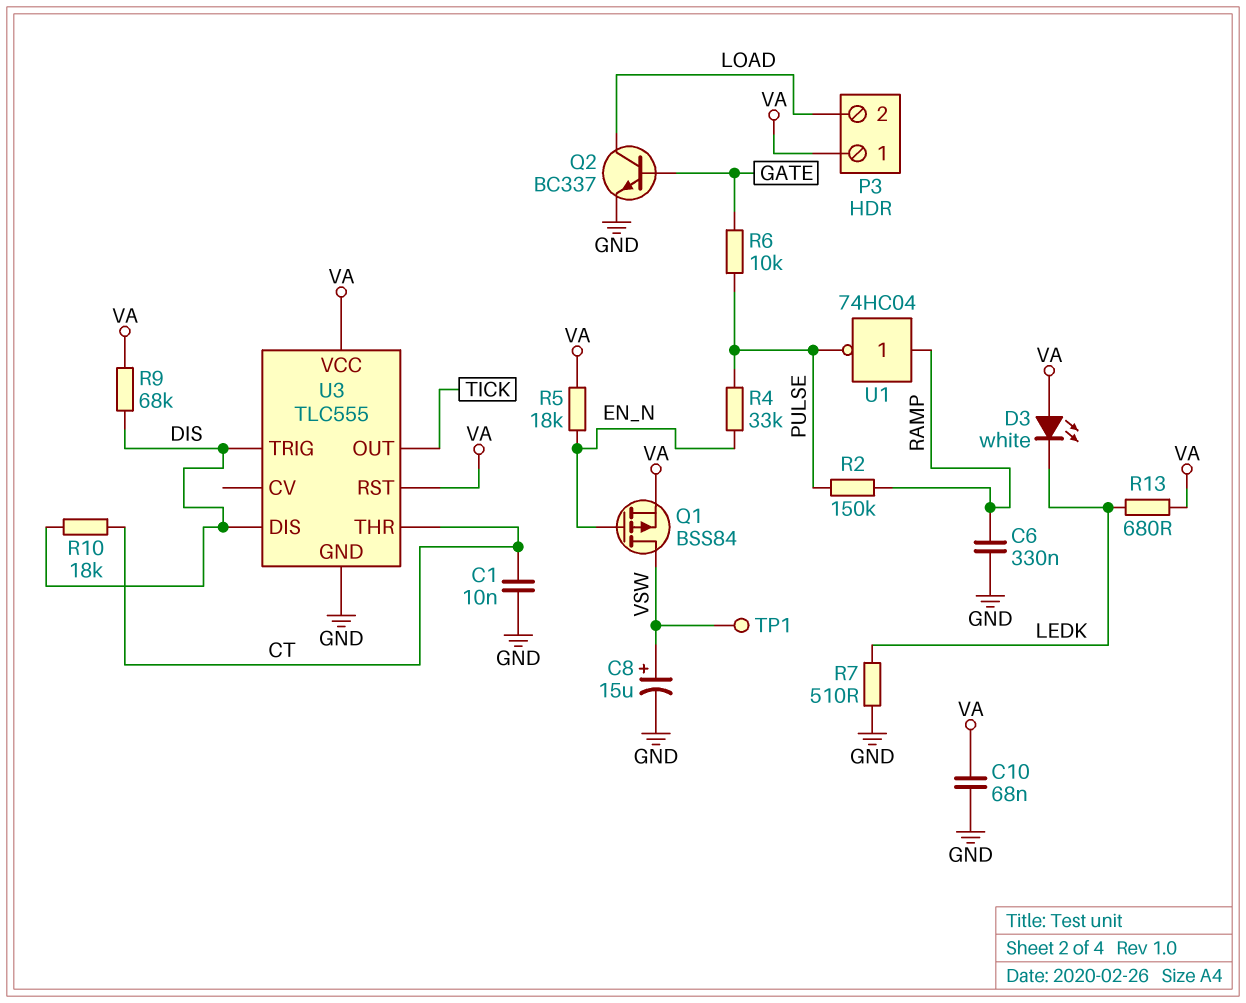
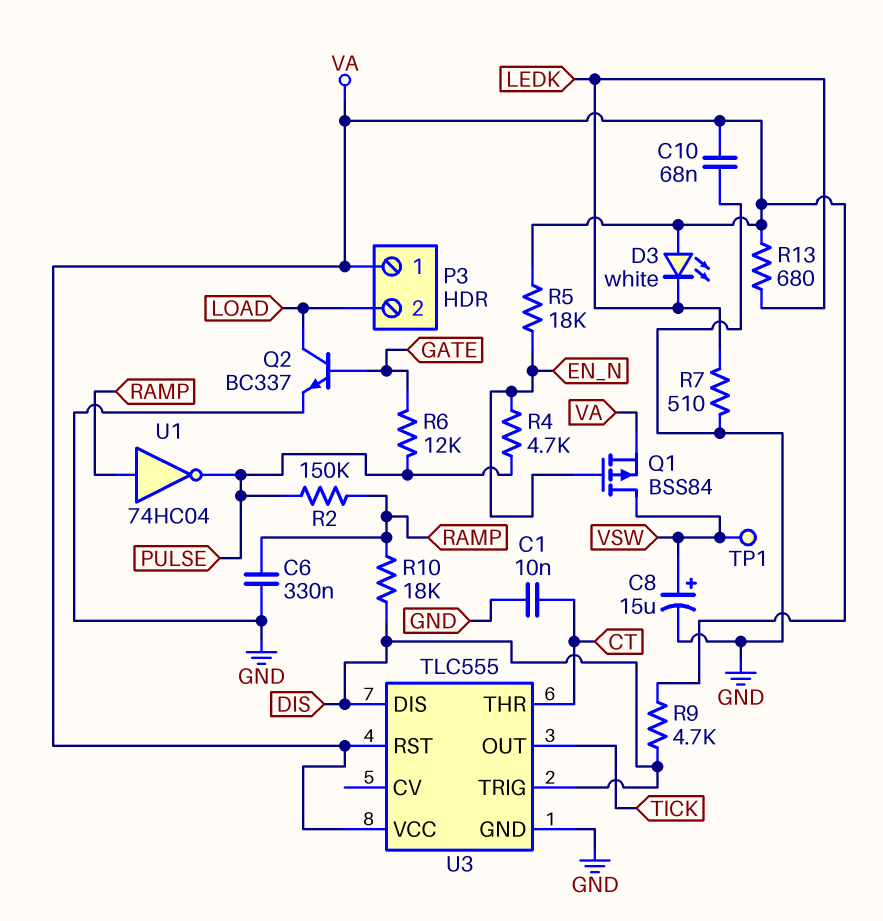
R4: 33k (EN_N, PULSE) -> 4.7k (EN_N, PULSE)
R6: 10k (GATE, PULSE) -> 12k (GATE, PULSE)
R9: 68k (DIS, VA) -> 4.7k (DIS, VA)
R10: 18k (CT, DIS) -> 18k (DIS, RAMP)

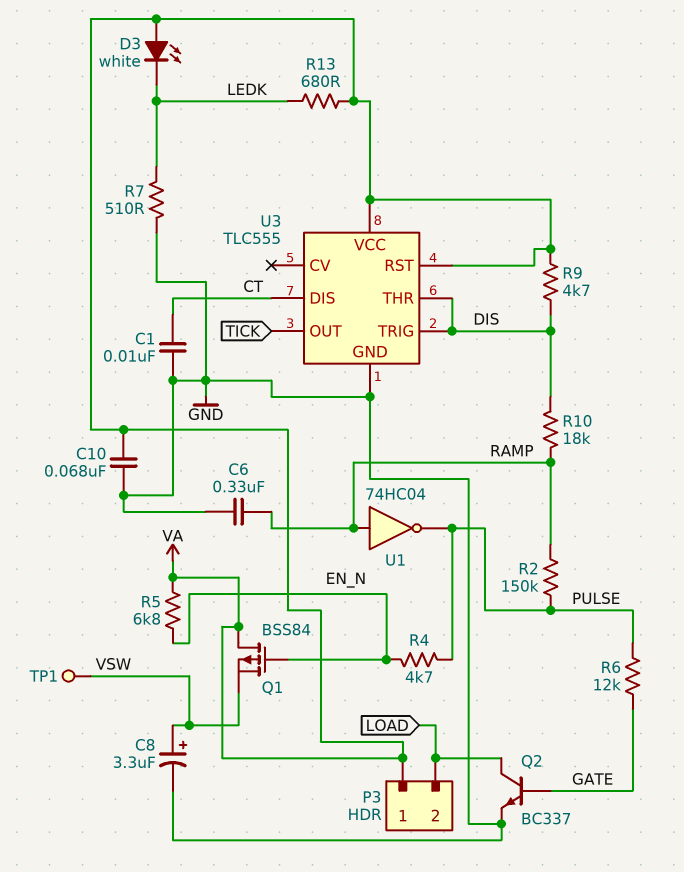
C8: 15uF (plus VSW, minus GND) -> 3.3uF (plus VSW, minus GND)
Q1: PMOS BSS84 (G EN_N, D VSW, S VA) -> PMOS BSS84 (G EN_N, D VA, S VSW)
R5: 18k (EN_N, VA) -> 6.8k (EN_N, VA)
U3 pin DIS: DIS -> CT
U3 pin THR: CT -> DIS

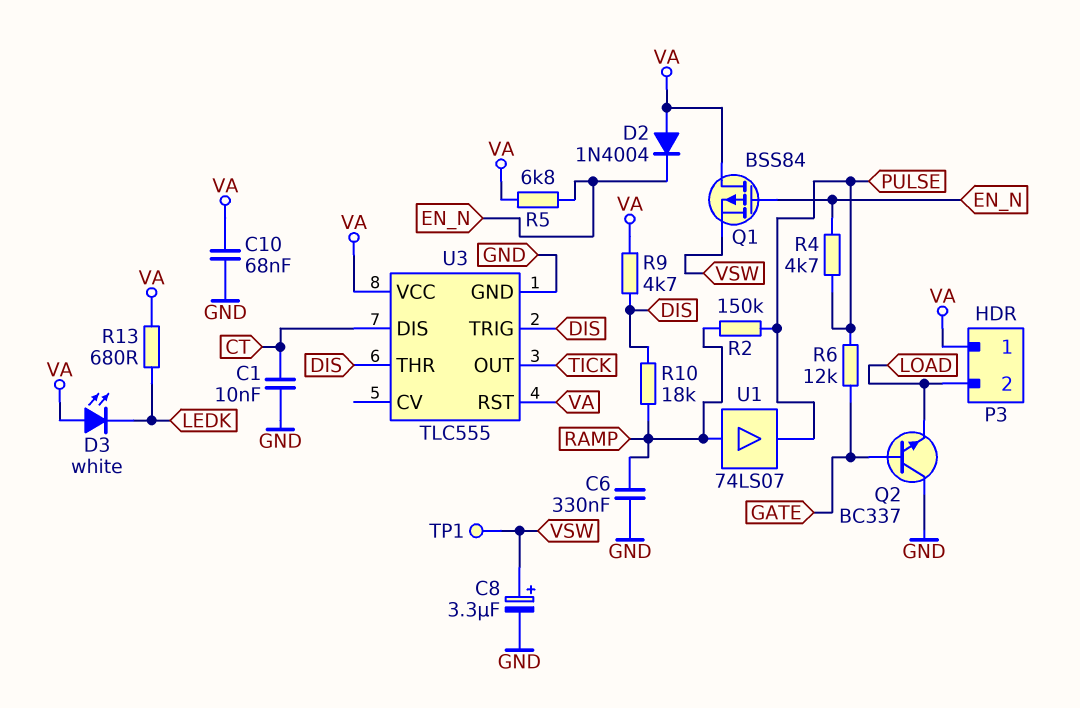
D2: none -> diode 1N4004 (A VA, K EN_N)
Q2: NPN BC337 (B GATE, C LOAD, E GND) -> NPN BC337 (B GATE, C GND, E LOAD)
R7: 510 (GND, LEDK) -> none
U1: NOT 74HC04 (in RAMP, out PULSE) -> buffer 74LS07 (in RAMP, out PULSE)

